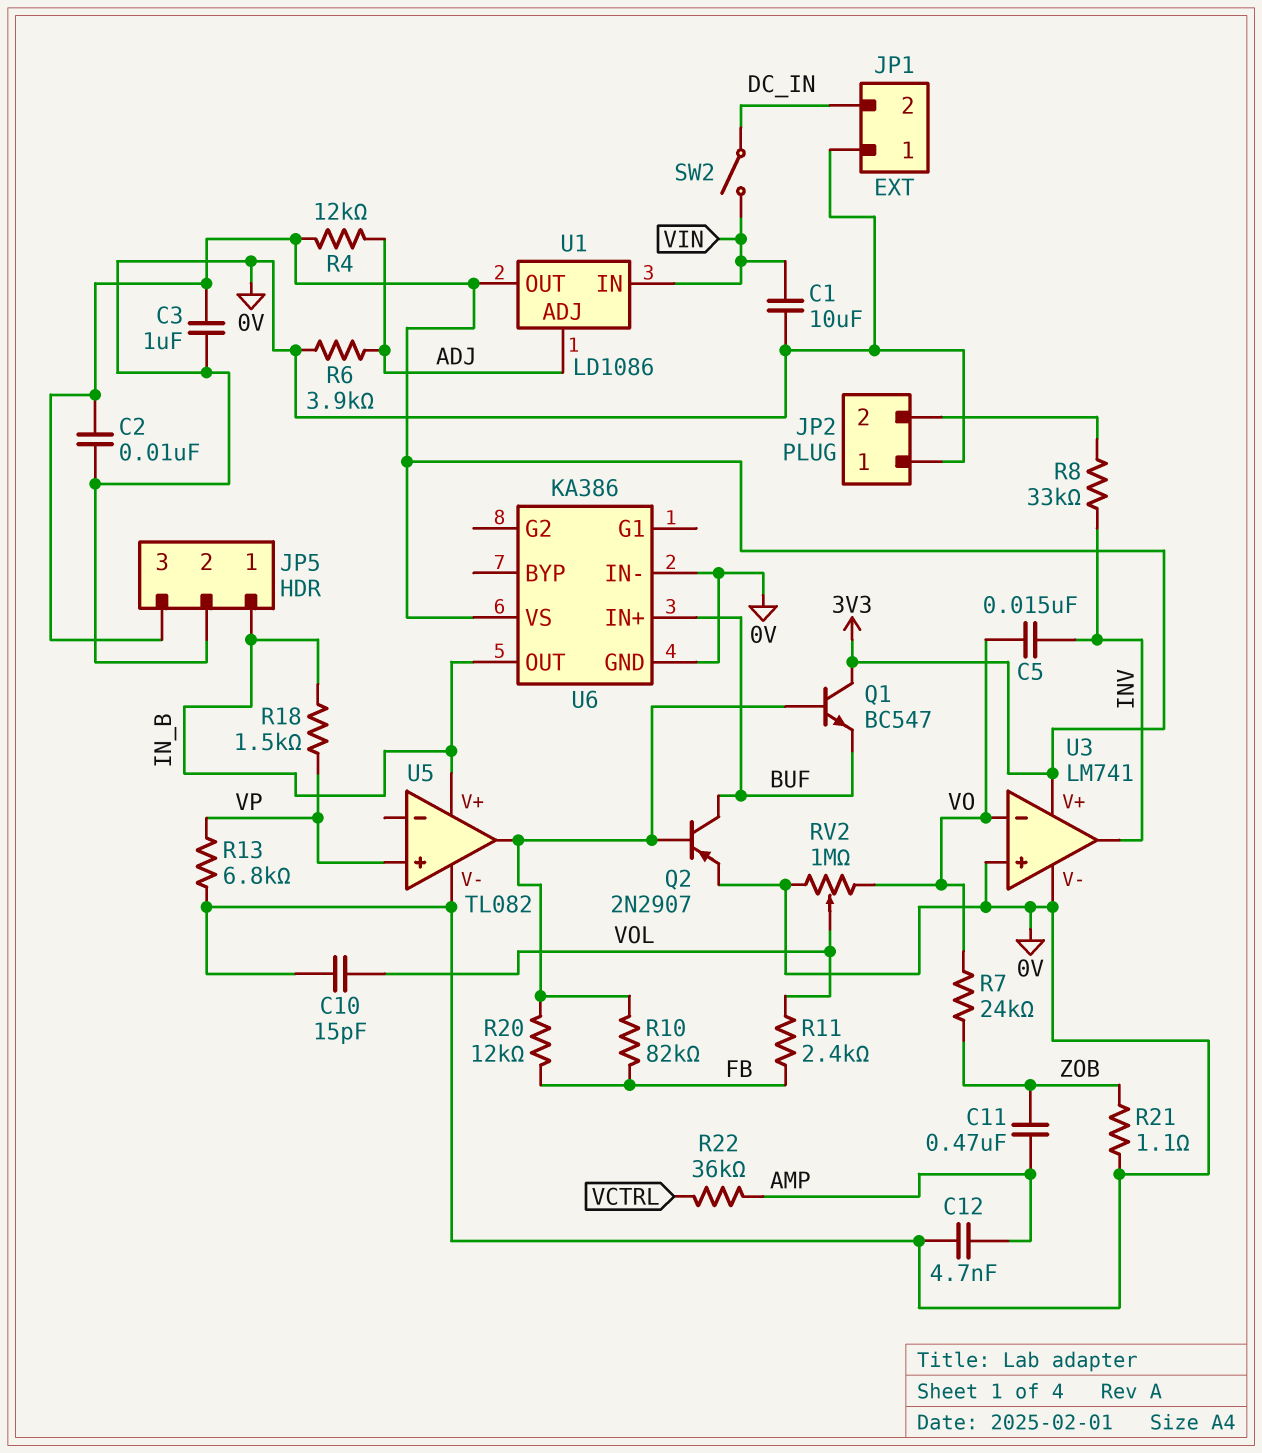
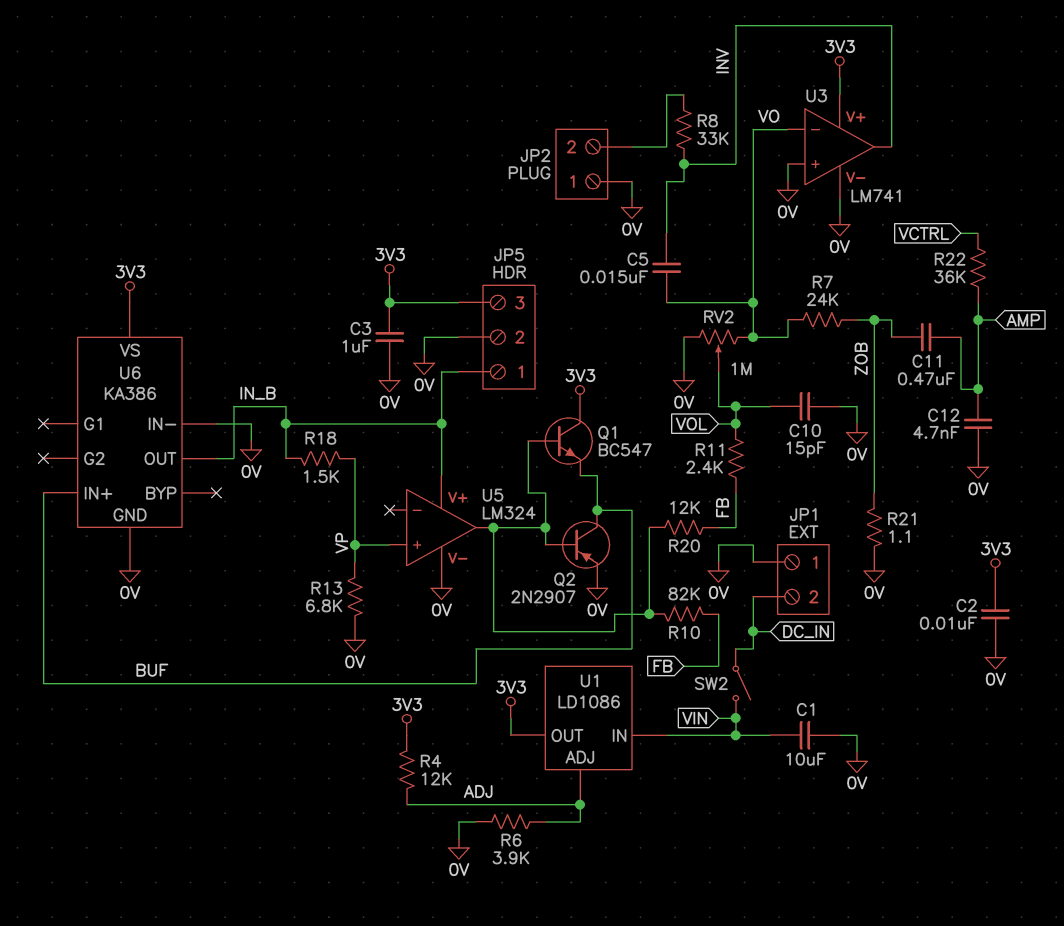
U5: TL082 -> LM324

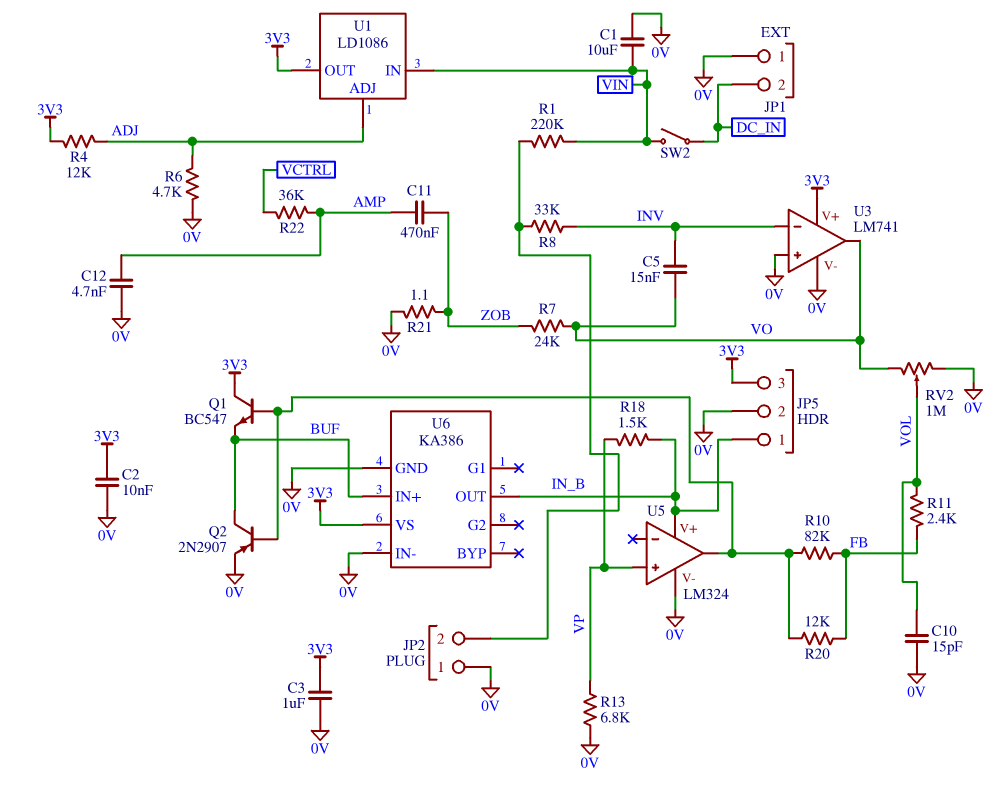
R1: none -> 220k (JP2/2, VIN)
R6: 3.9k (0V, ADJ) -> 4.7k (0V, ADJ)
U3 pin in-: VO -> INV
U3 pin out: INV -> VO

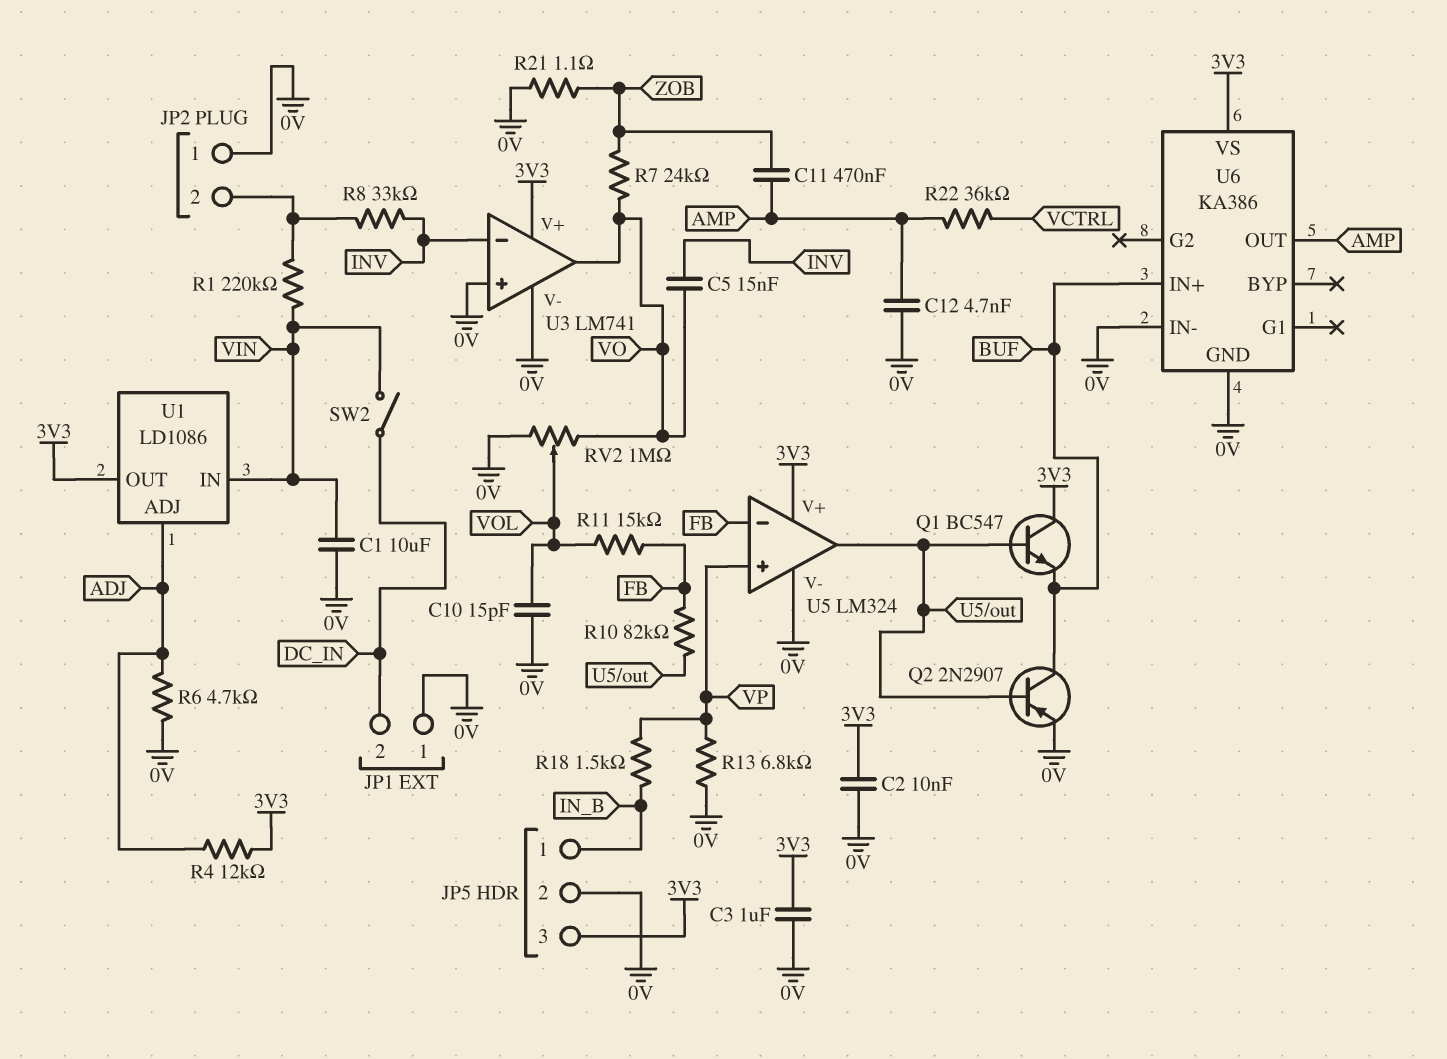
R11: 2.4k (FB, VOL) -> 15k (FB, VOL)
R20: 12k (FB, U5/out) -> none
U5 pin V+: IN_B -> 3V3
U5 pin in-: none -> FB
U6 pin OUT: IN_B -> AMP

